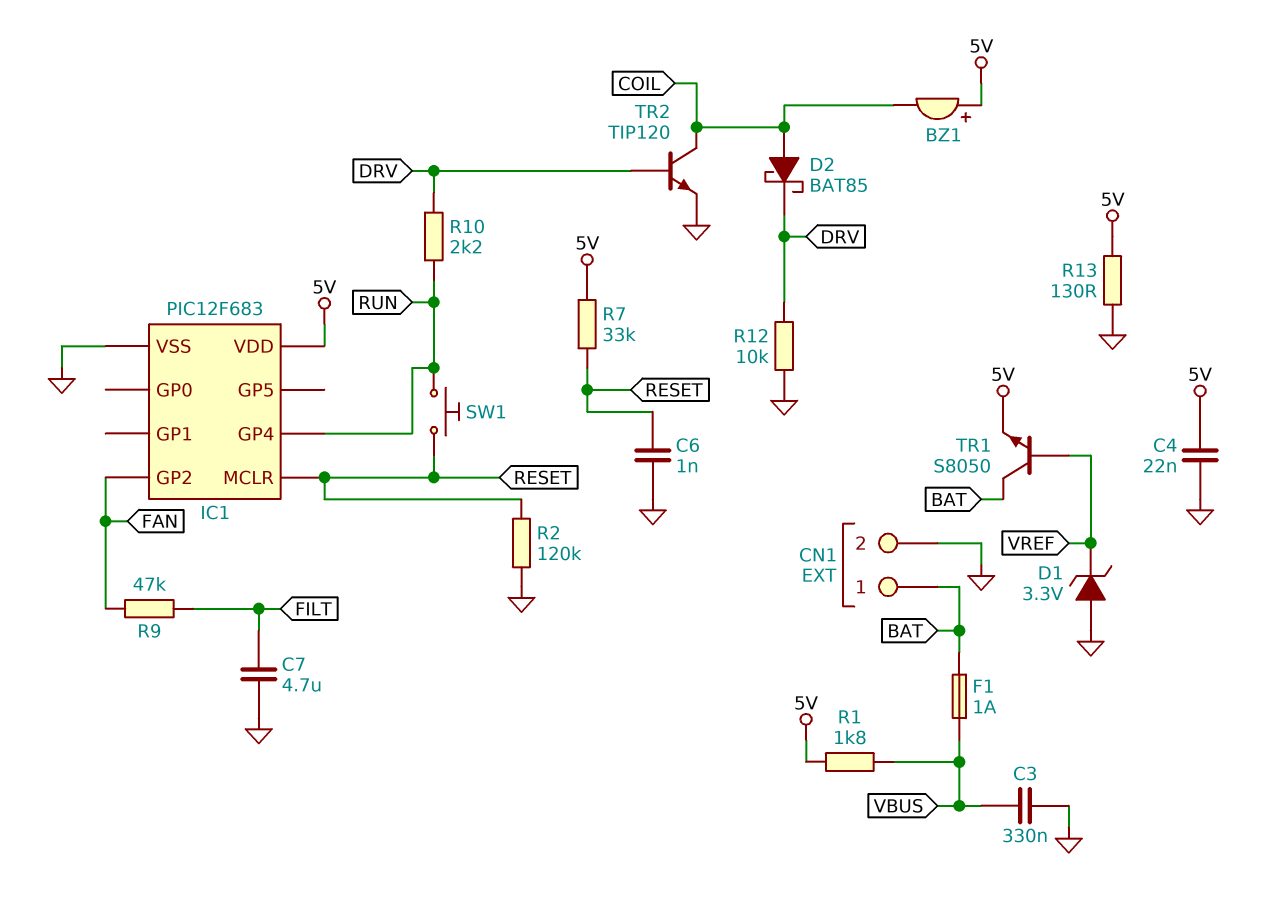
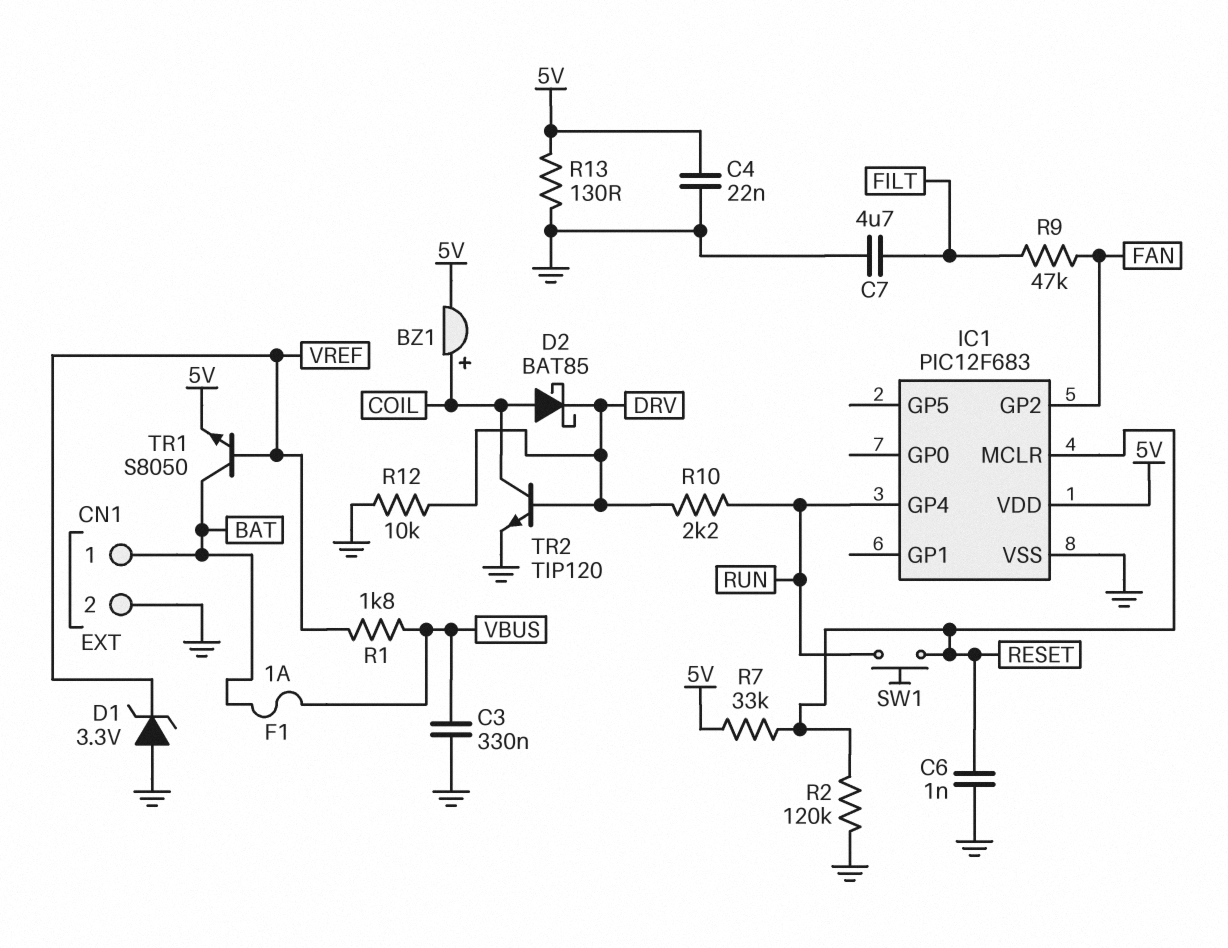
BZ1: buzzer (plus 5V, minus COIL) -> buzzer (plus COIL, minus 5V)
R1: 1.8k (5V, VBUS) -> 1.8k (VBUS, VREF)

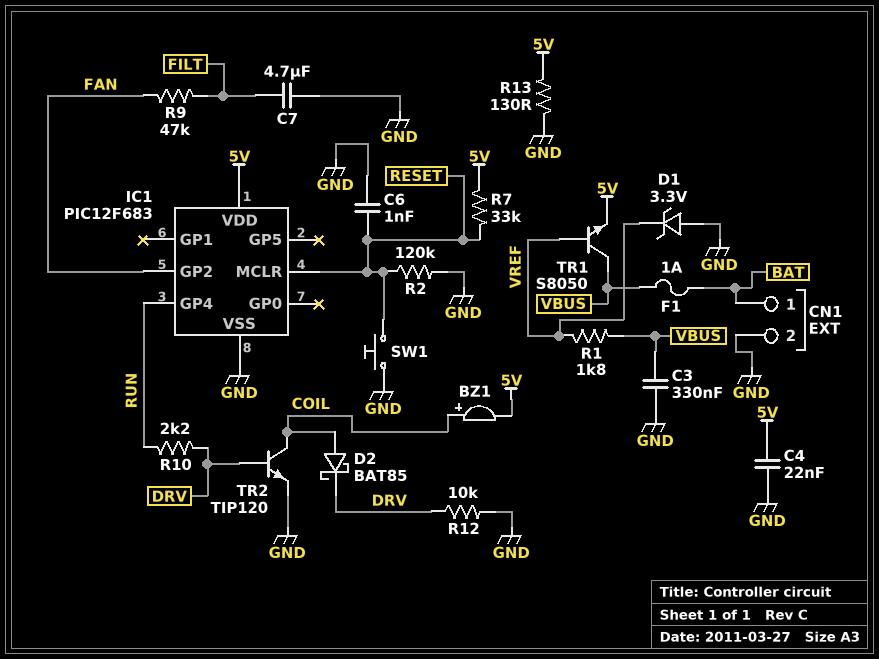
SW1: button (RESET, RUN) -> button (GND, RESET)
TR1: NPN S8050 (B VREF, C BAT, E 5V) -> NPN S8050 (B VREF, C VBUS, E 5V)

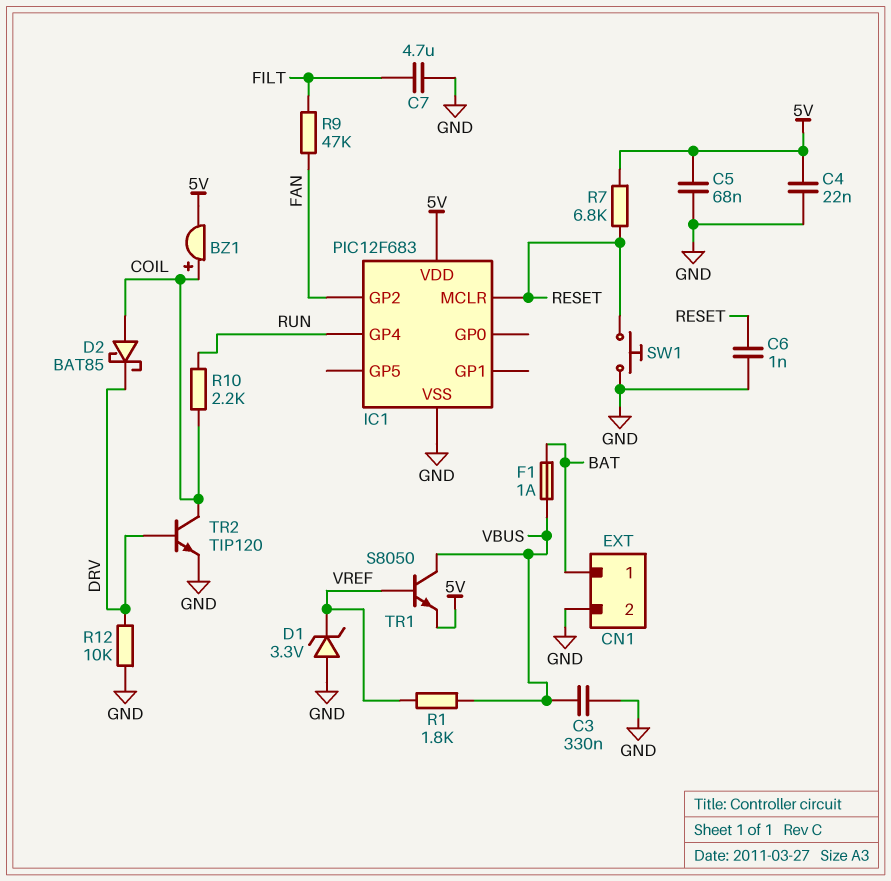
C5: none -> 68nF (5V, GND)
R2: 120k (GND, RESET) -> none
R7: 33k (5V, RESET) -> 6.8k (5V, RESET)
R10: 2.2k (DRV, RUN) -> 2.2k (COIL, RUN)
R13: 130 (5V, GND) -> none

